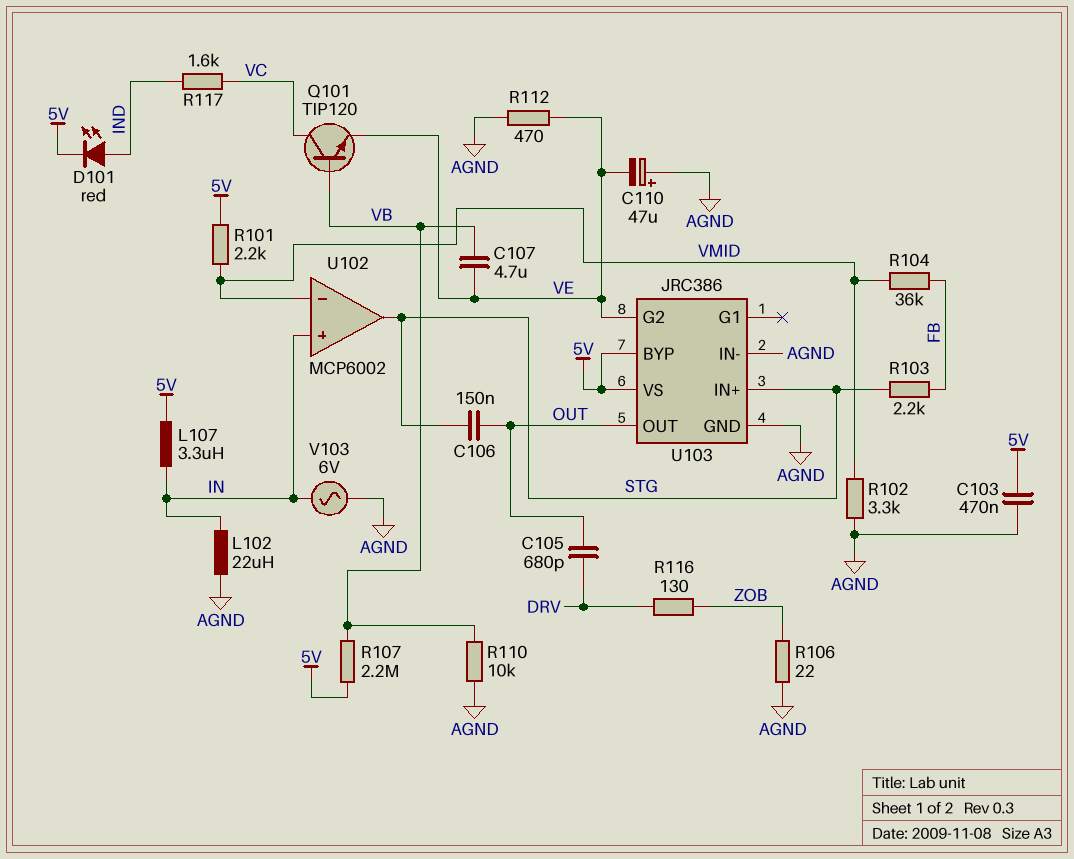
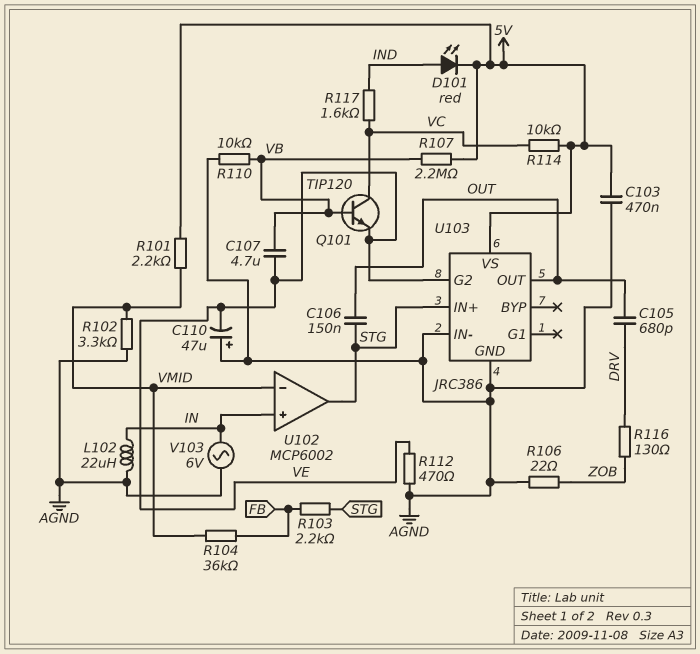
L107: 3.3uH (5V, IN) -> none
R114: none -> 10k (5V, VC)
U103 pin BYP: 5V -> none

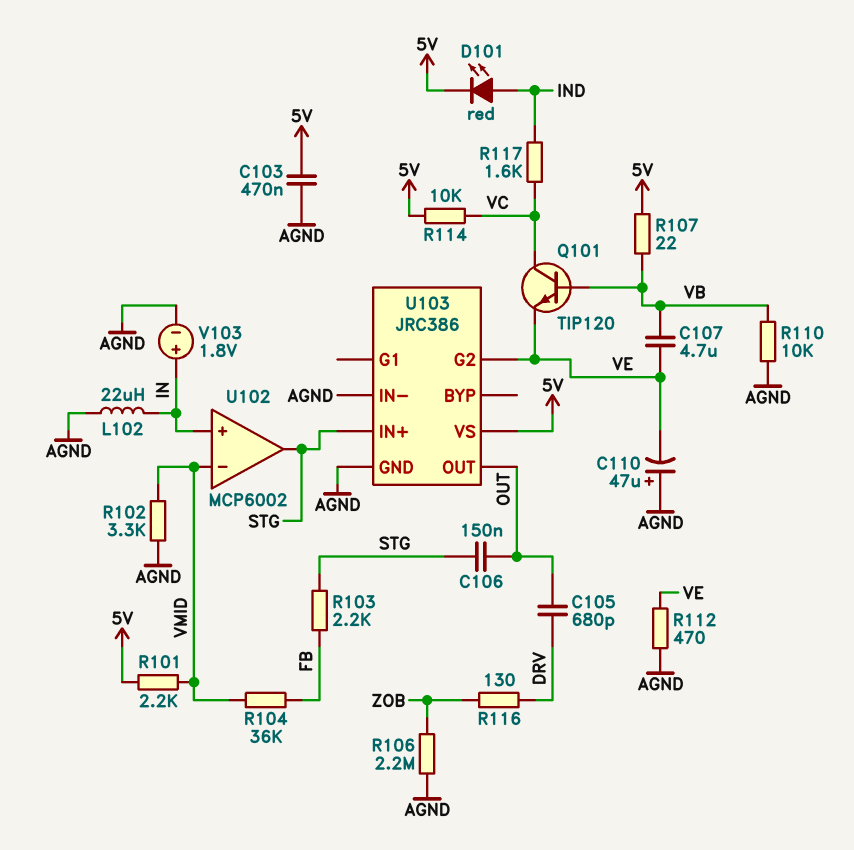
R106: 22 (AGND, ZOB) -> 2.2M (AGND, ZOB)
R107: 2.2M (5V, VB) -> 22 (5V, VB)
V103: AC 6V (AGND, IN) -> 1.8V (plus IN, minus AGND)

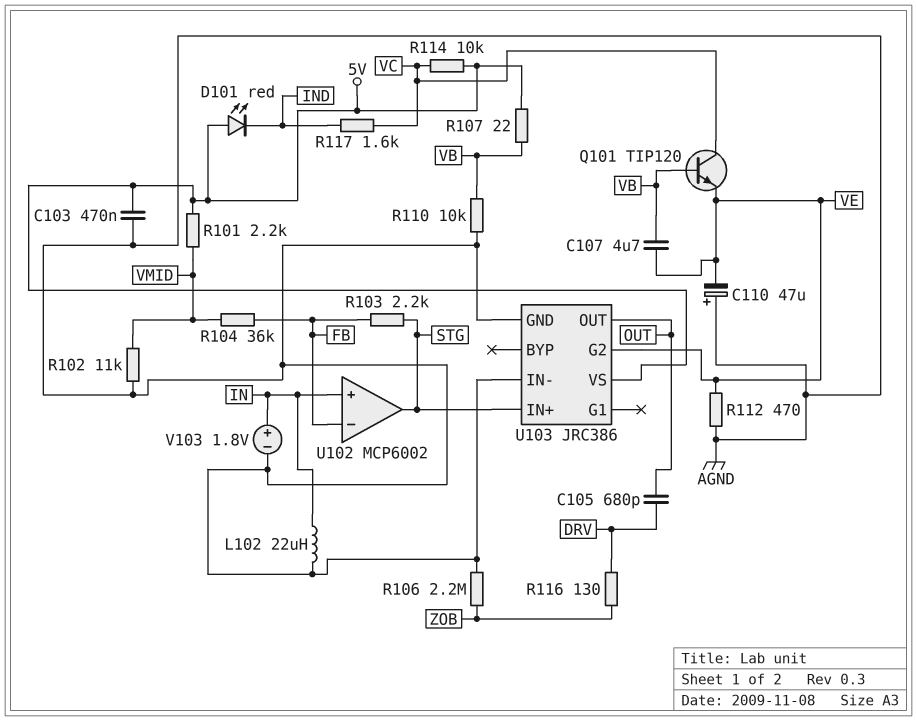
C106: 150nF (OUT, STG) -> none
D101: LED red (A IND, K 5V) -> LED red (A 5V, K IND)
R102: 3.3k (AGND, VMID) -> 11k (AGND, VMID)
U102 pin in-: VMID -> FB

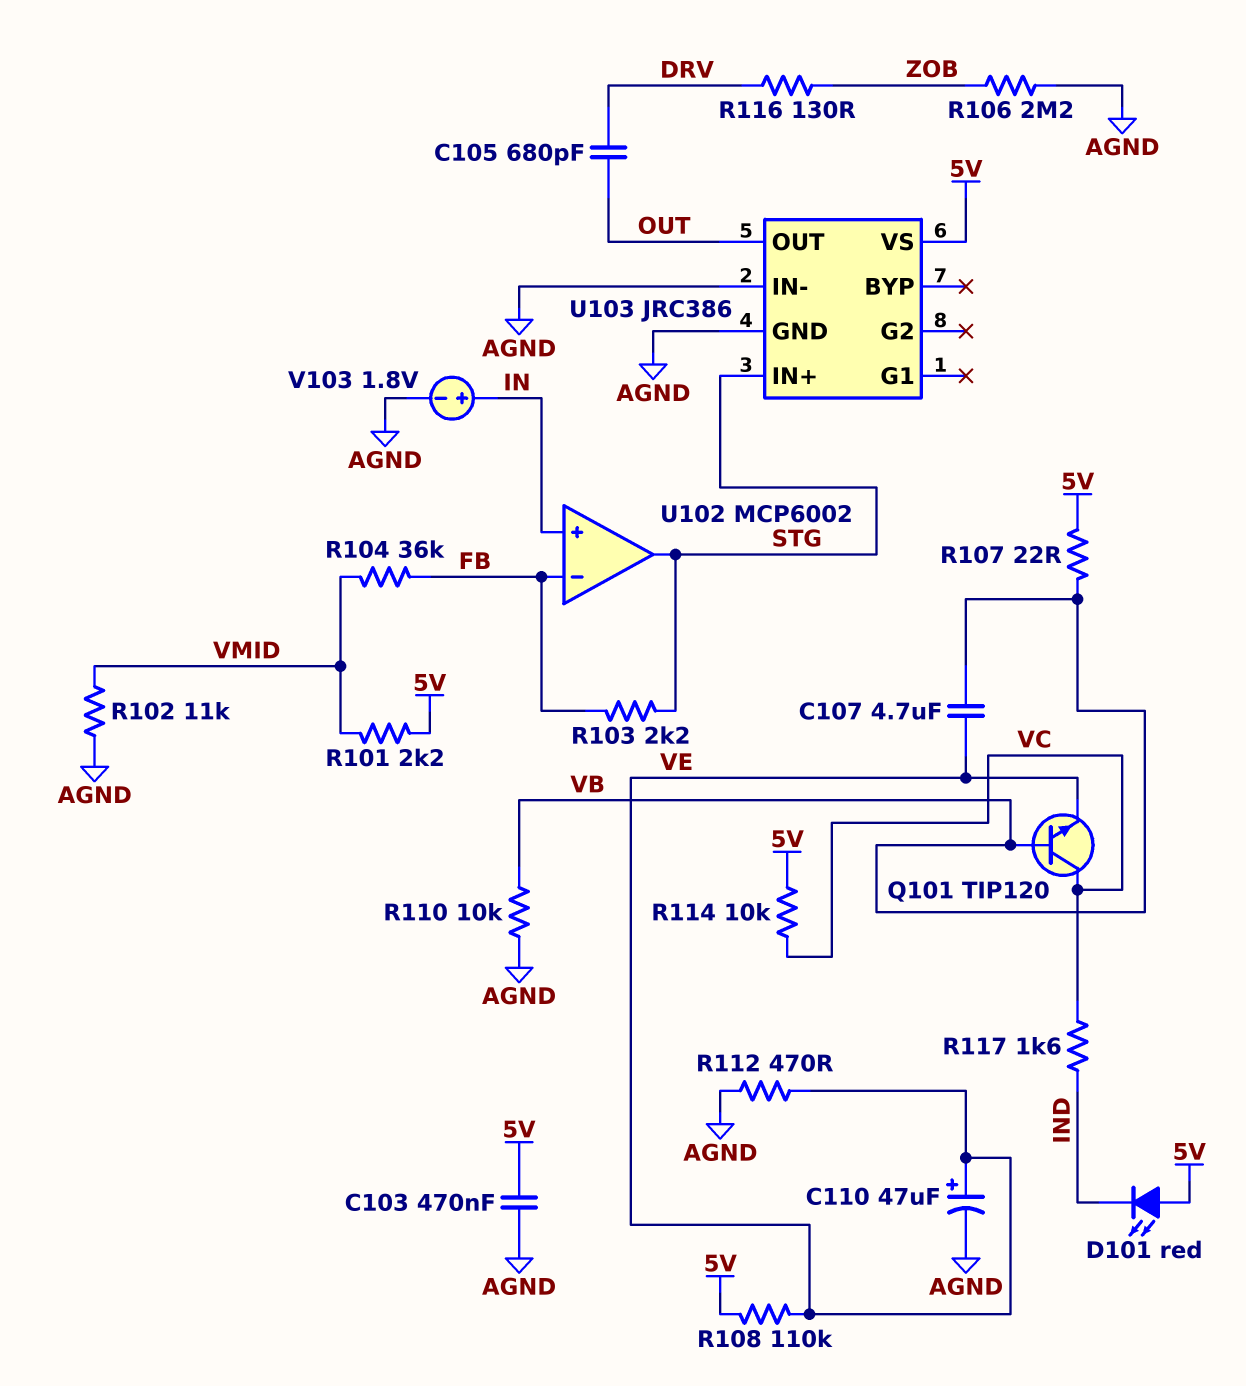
C110: 47uF (plus AGND, minus VE) -> 47uF (plus VE, minus AGND)
L102: 22uH (AGND, IN) -> none
R108: none -> 110k (5V, VE)
U103 pin G2: VE -> none

